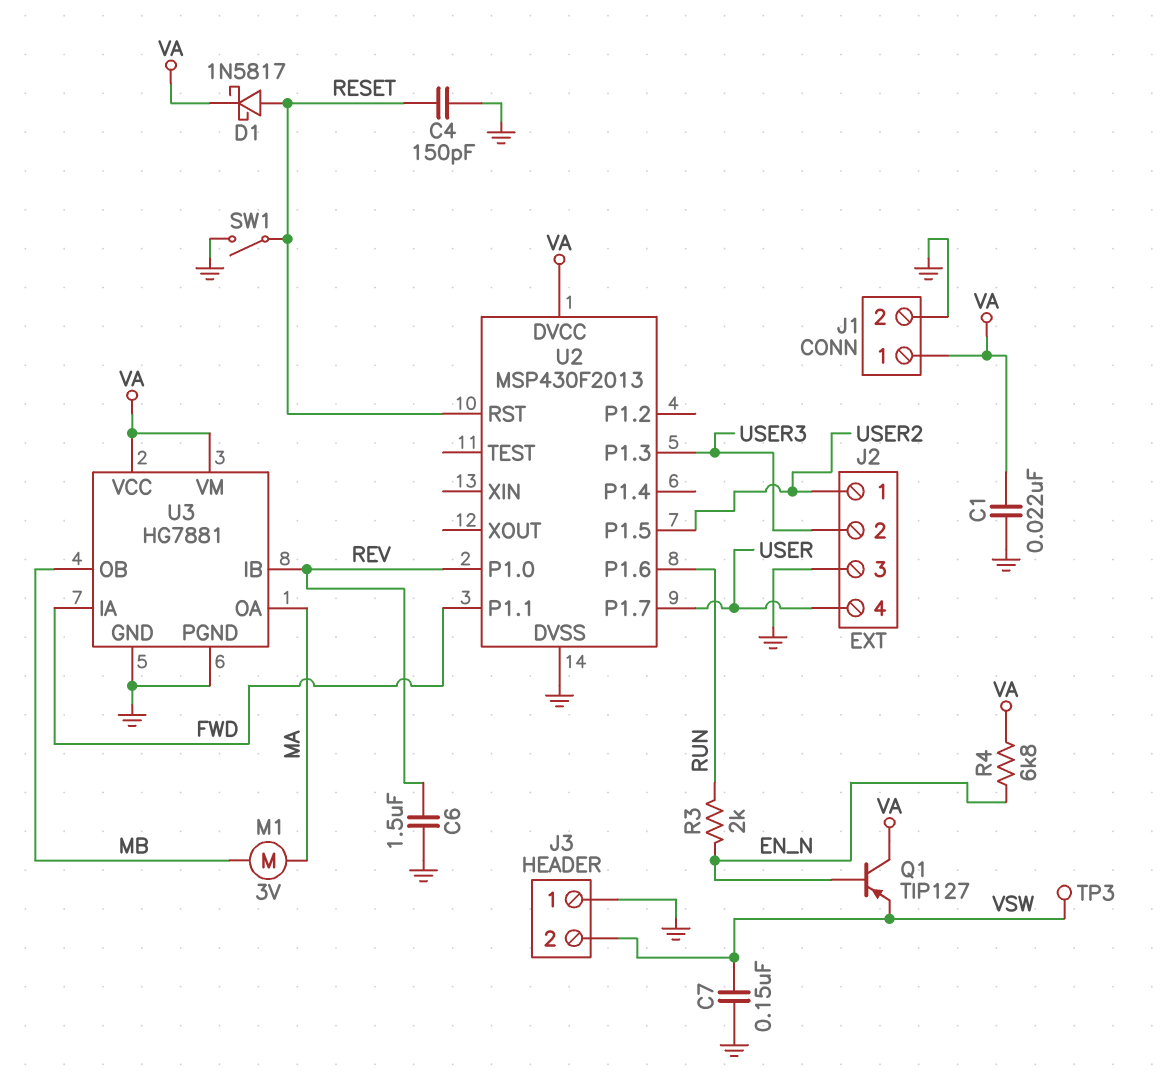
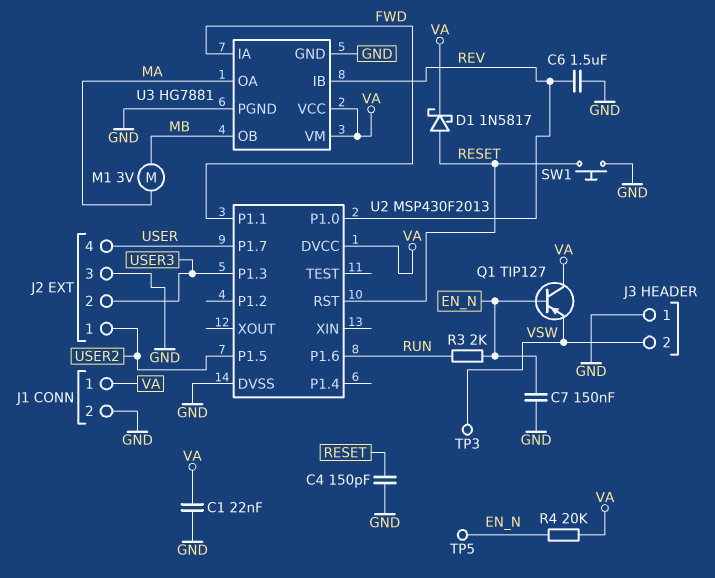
C7: 150nF (GND, VSW) -> 150nF (EN_N, GND)
R4: 6.8k (EN_N, VA) -> 20k (EN_N, VA)
SW1: switch (GND, RESET) -> button (GND, RESET)
TP5: none -> test point (EN_N)

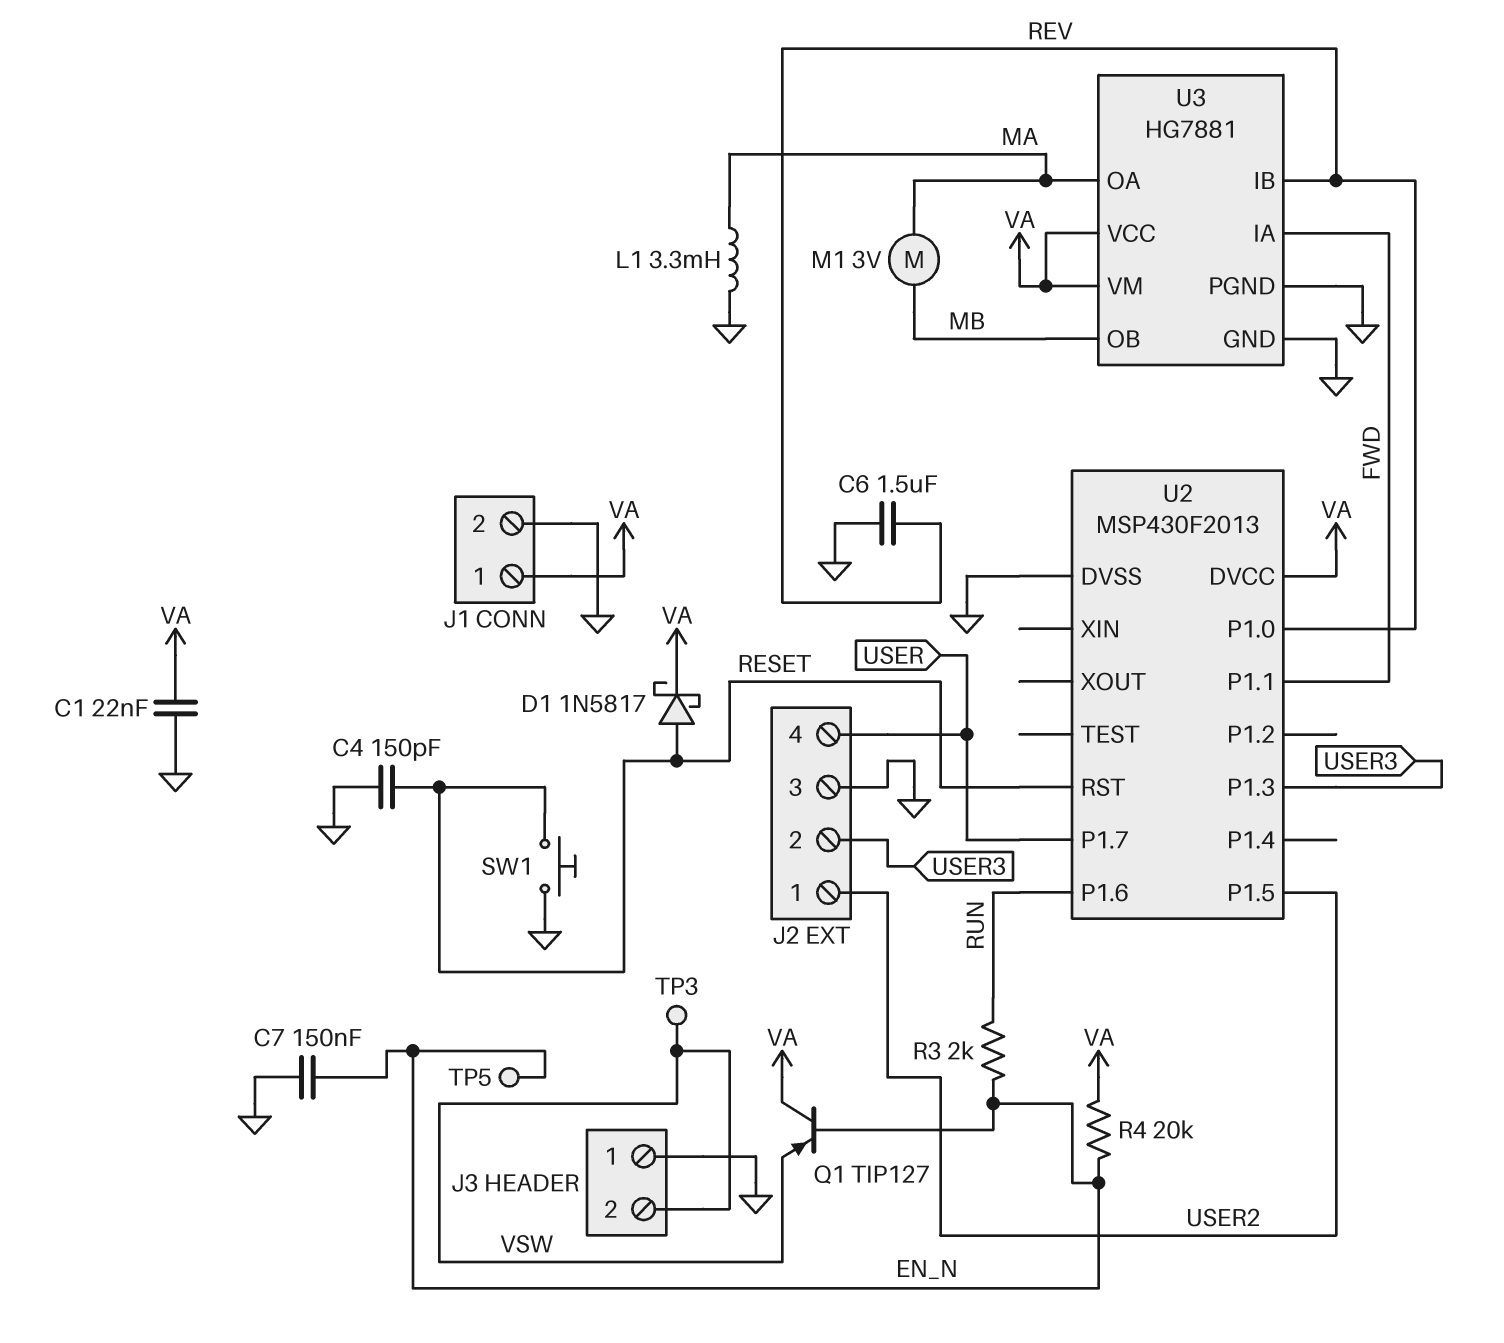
L1: none -> 3.3mH (GND, MA)

